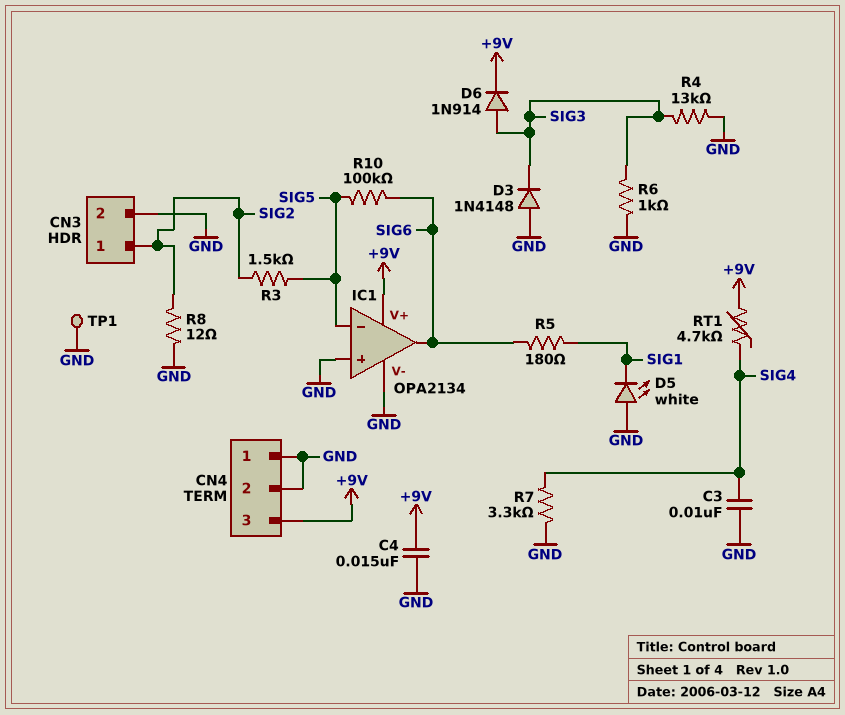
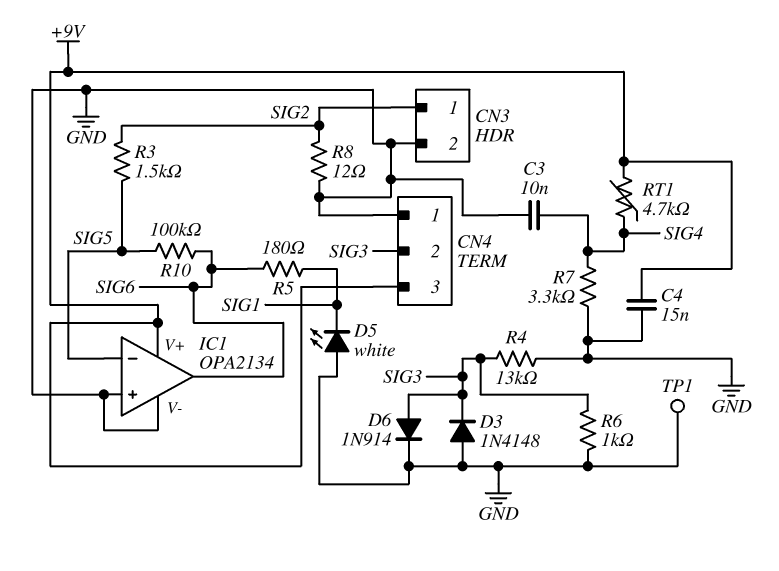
CN4 pin 2: GND -> SIG3
D6: diode 1N914 (A SIG3, K +9V) -> diode 1N914 (A SIG3, K GND)

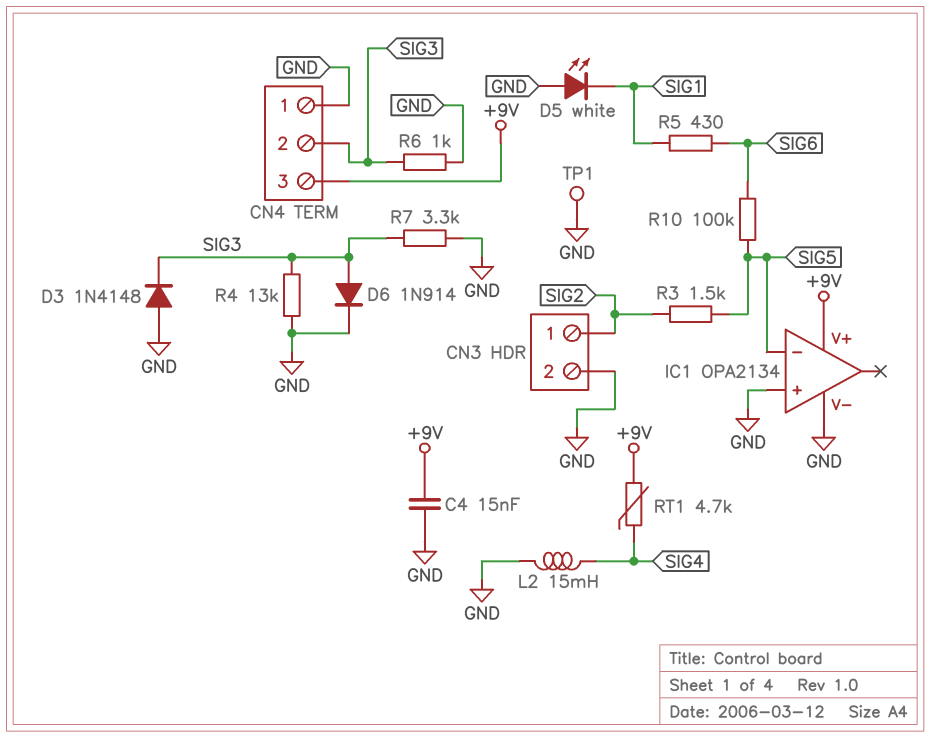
C3: 10nF (GND, SIG4) -> none
IC1 pin out: SIG6 -> none
L2: none -> 15mH (GND, SIG4)
R5: 180 (SIG1, SIG6) -> 430 (SIG1, SIG6)
R7: 3.3k (GND, SIG4) -> 3.3k (GND, SIG3)
R8: 12 (GND, SIG2) -> none

